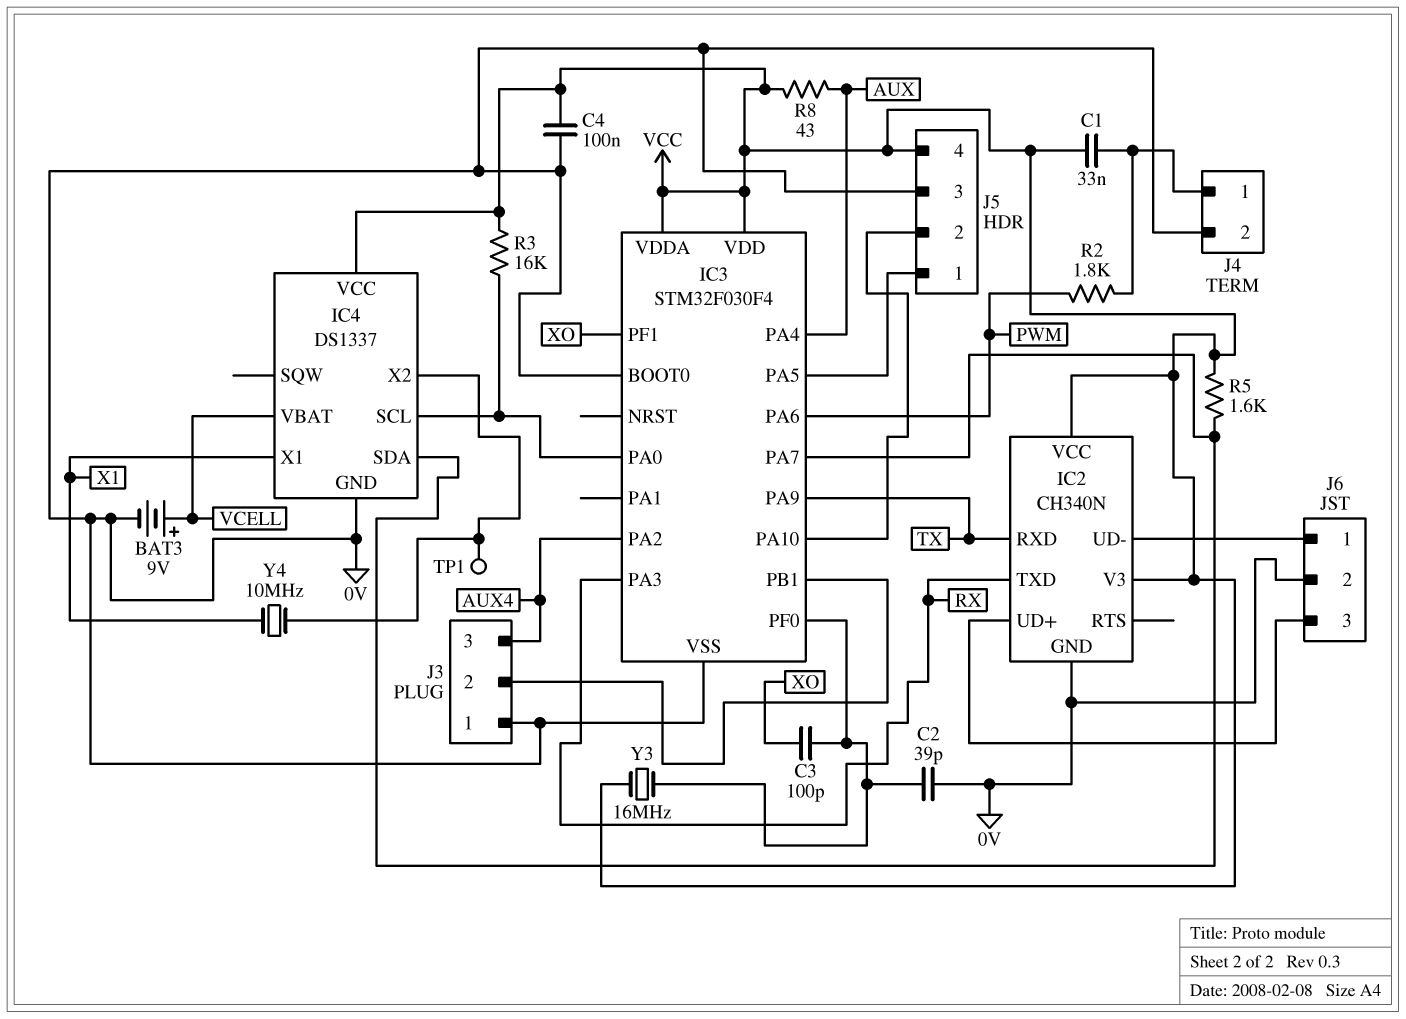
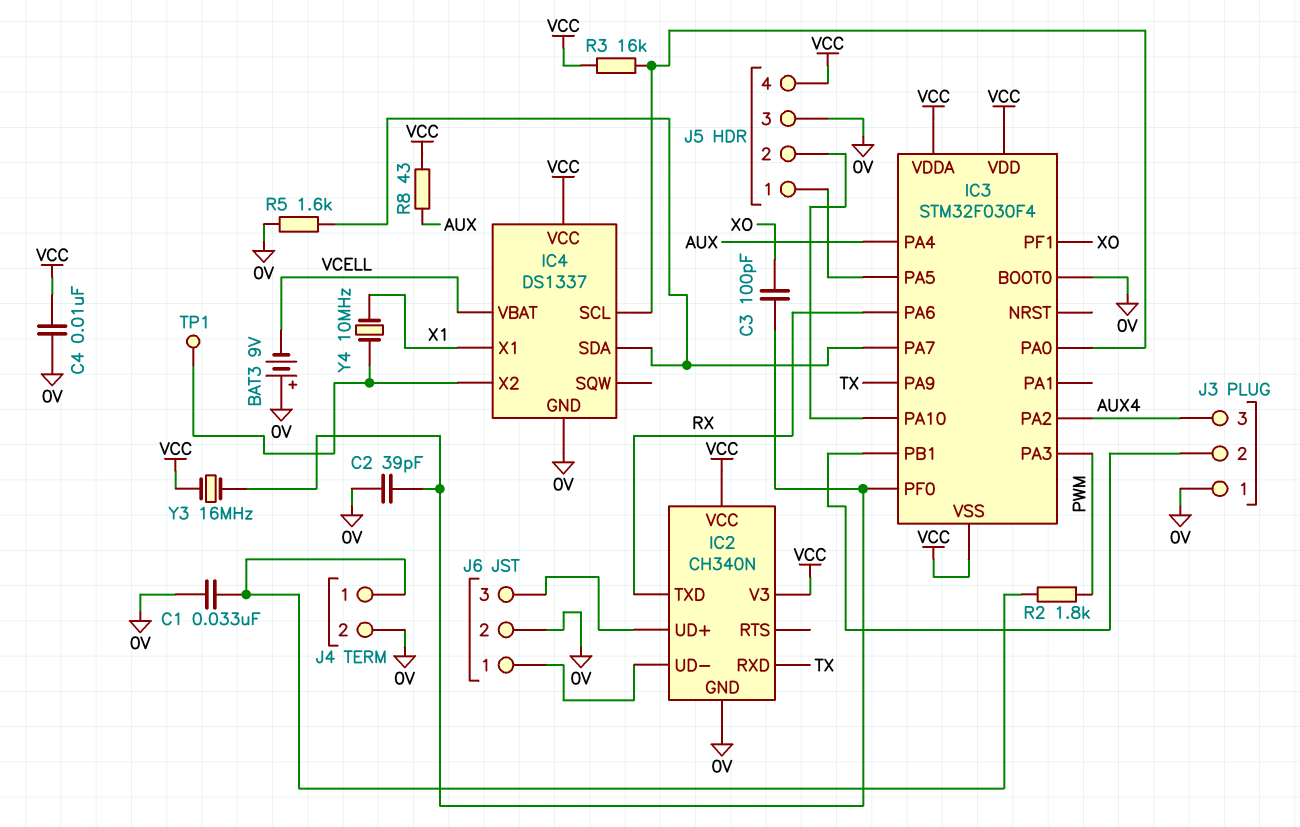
BAT3: 9V (plus VCELL, minus 0V) -> 9V (plus 0V, minus VCELL)
C1: 33nF (J4/1, VCC) -> 33nF (0V, J4/1)
C4: 100nF (0V, VCC) -> 10nF (0V, VCC)
IC3 pin PA3: RX -> PWM
IC3 pin PA6: PWM -> RX
IC3 pin VSS: 0V -> VCC
R5: 1.6k (IC3/PA7, VCC) -> 1.6k (0V, IC3/PA7)

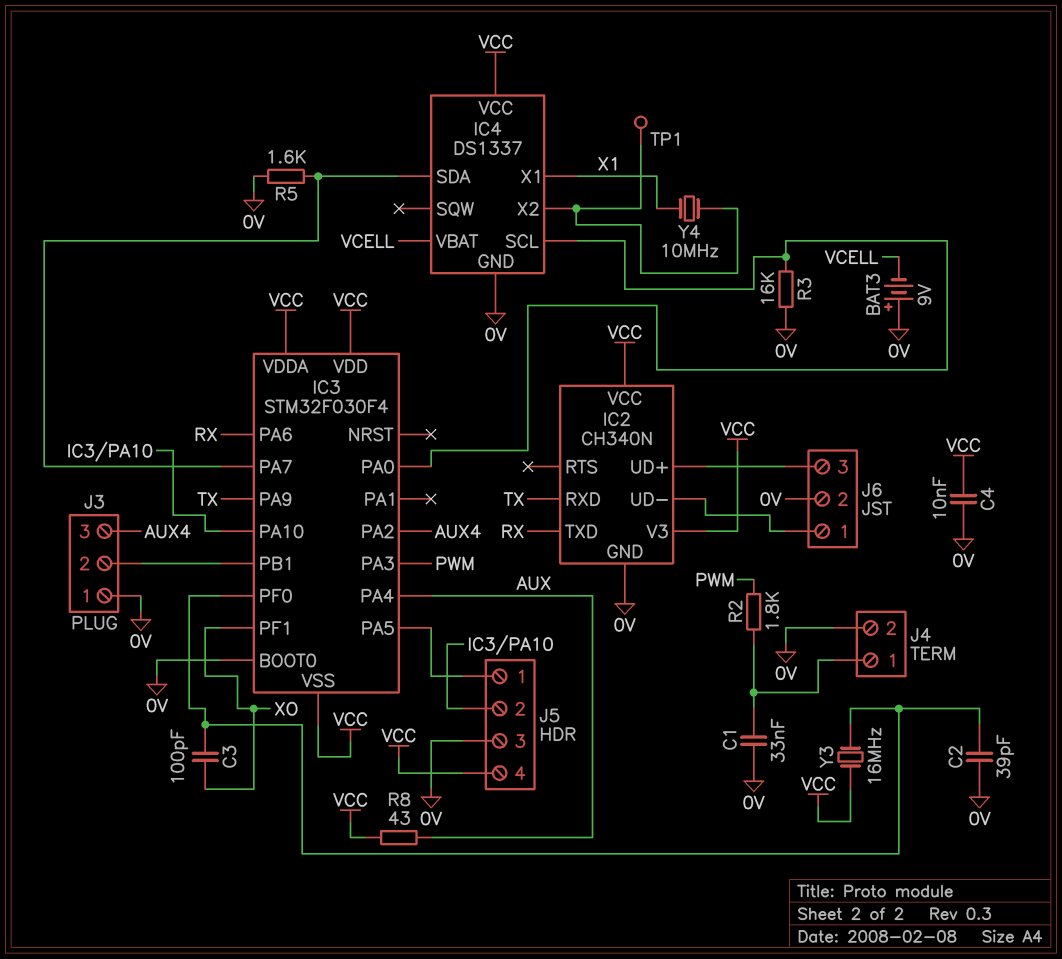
R3: 16k (IC3/PA0, VCC) -> 16k (0V, IC3/PA0)

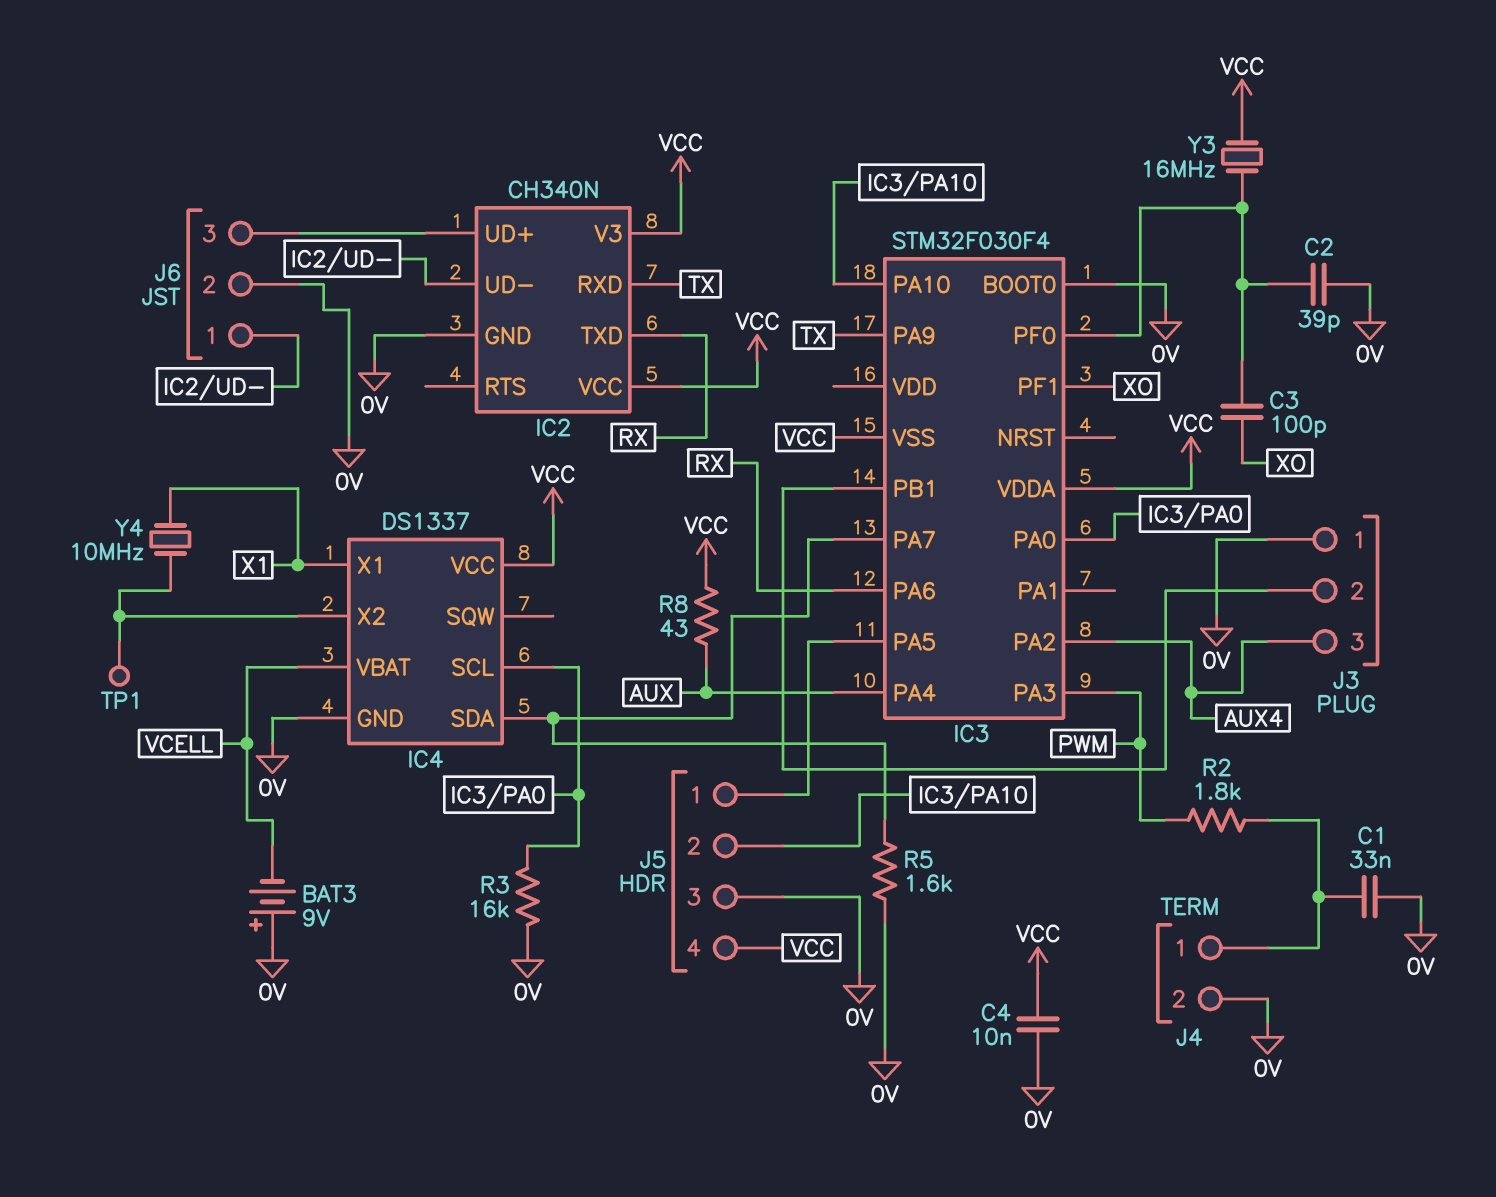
IC3 pin VDD: VCC -> none

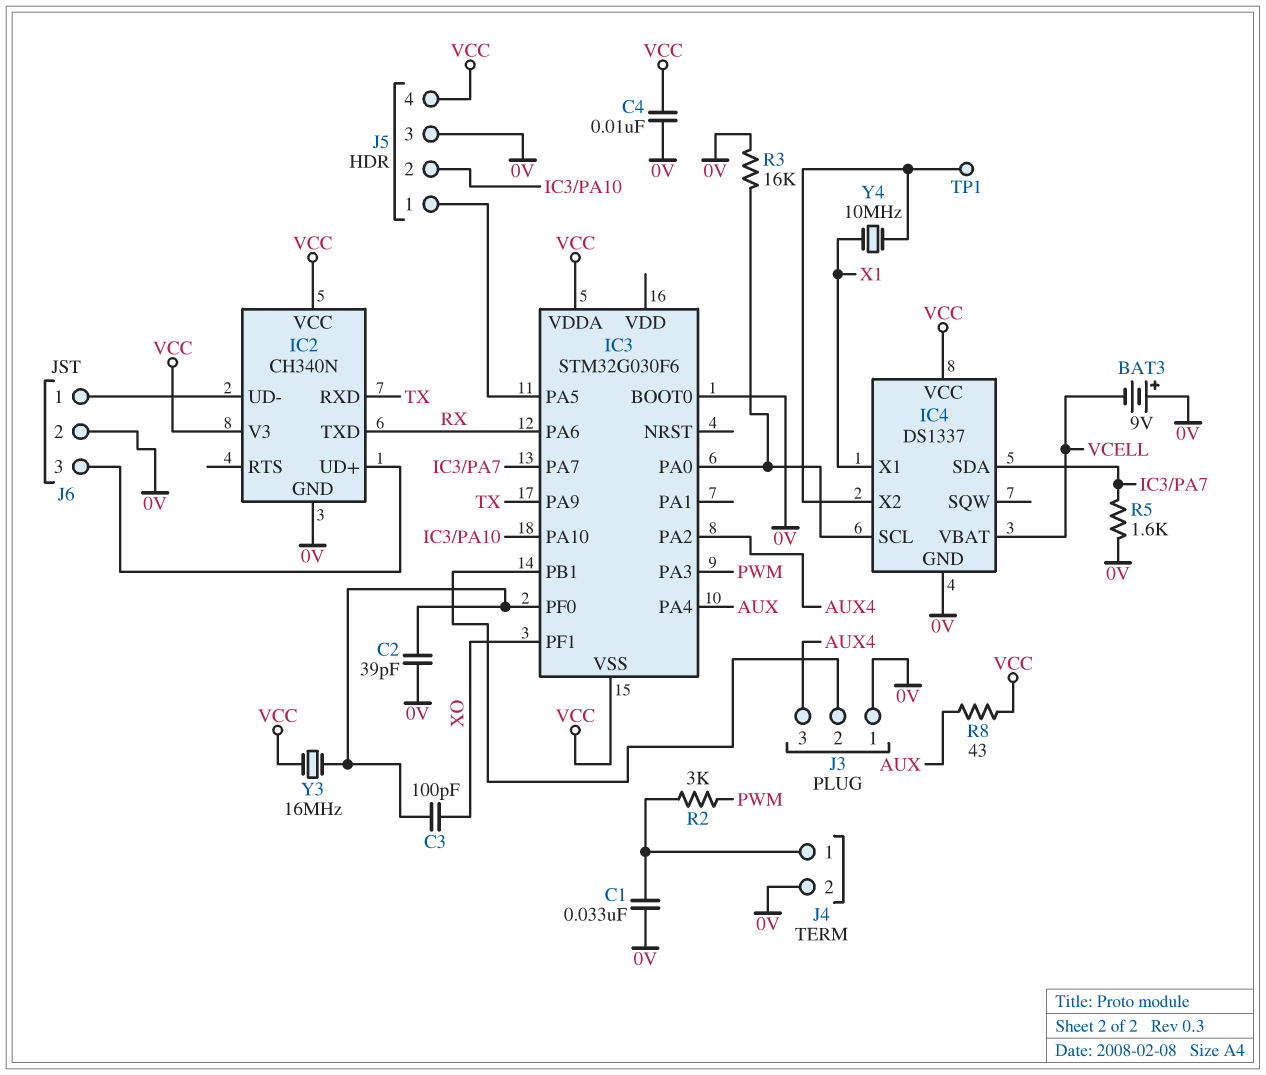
IC3: STM32F030F4 -> STM32G030F6
R2: 1.8k (J4/1, PWM) -> 3k (J4/1, PWM)

